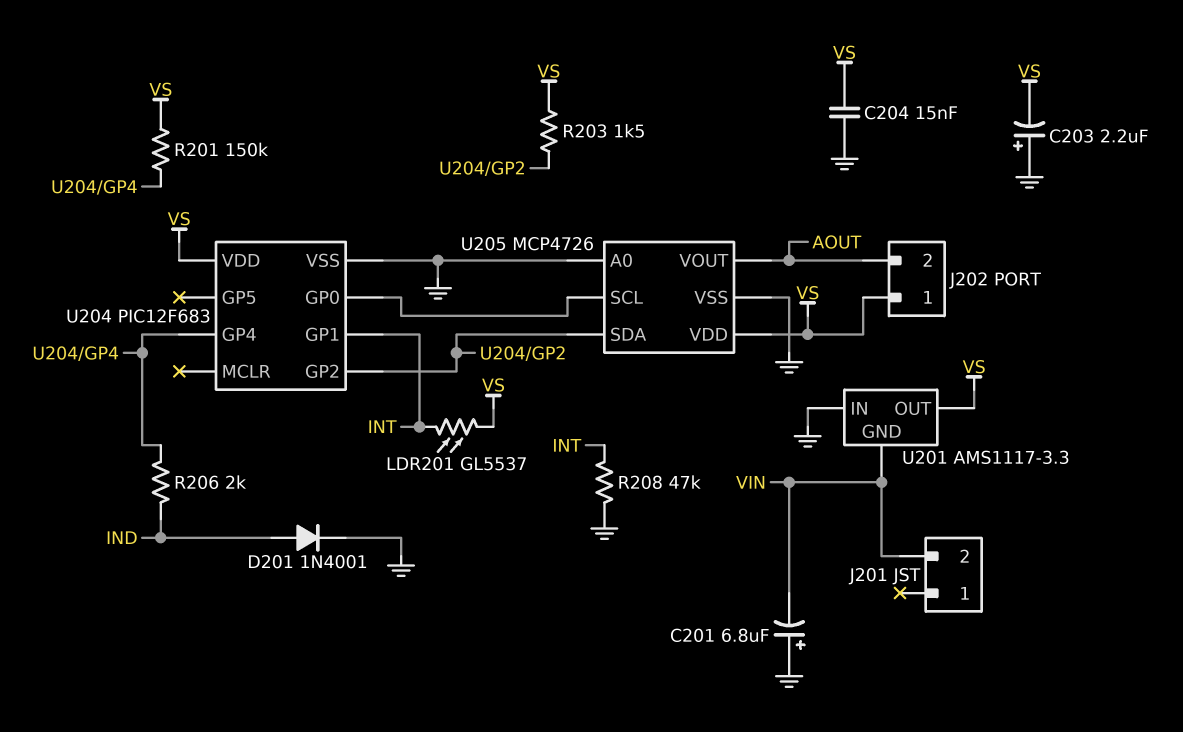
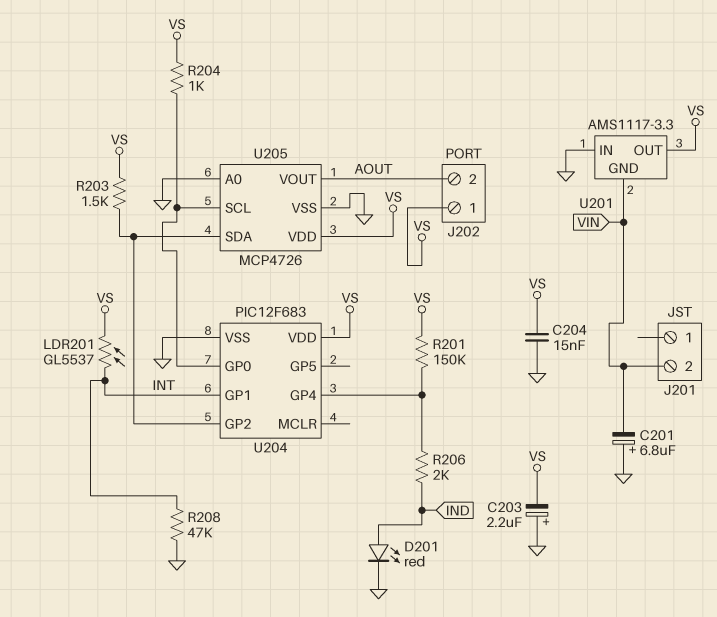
D201: diode 1N4001 (A IND, K GND) -> LED red (A IND, K GND)
R204: none -> 1k (U204/GP0, VS)

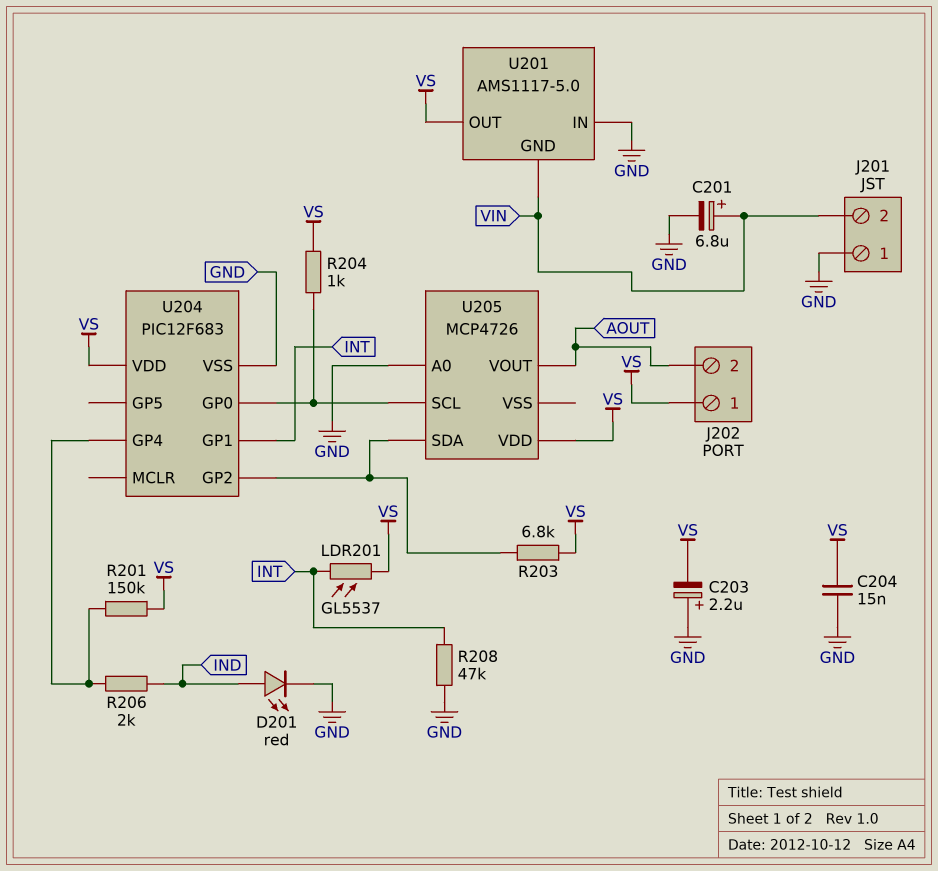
C201: 6.8uF (plus GND, minus VIN) -> 6.8uF (plus VIN, minus GND)
J201 pin 1: none -> GND
R203: 1.5k (U204/GP2, VS) -> 6.8k (U204/GP2, VS)
U201: AMS1117-3.3 -> AMS1117-5.0
U205 pin VSS: GND -> none

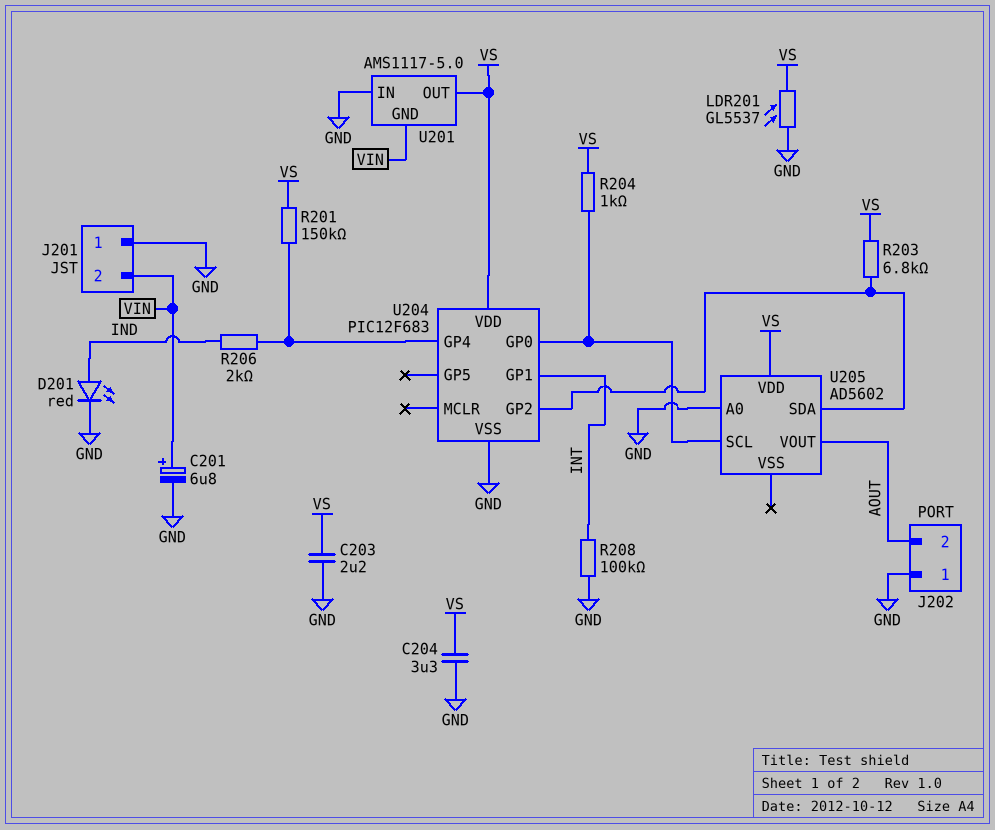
C203: 2.2uF (plus GND, minus VS) -> 2.2uF (GND, VS)
C204: 15nF (GND, VS) -> 3.3uF (GND, VS)
J202 pin 1: VS -> GND
LDR201: GL5537 (INT, VS) -> GL5537 (GND, VS)
R208: 47k (GND, INT) -> 100k (GND, INT)
U205: MCP4726 -> AD5602

